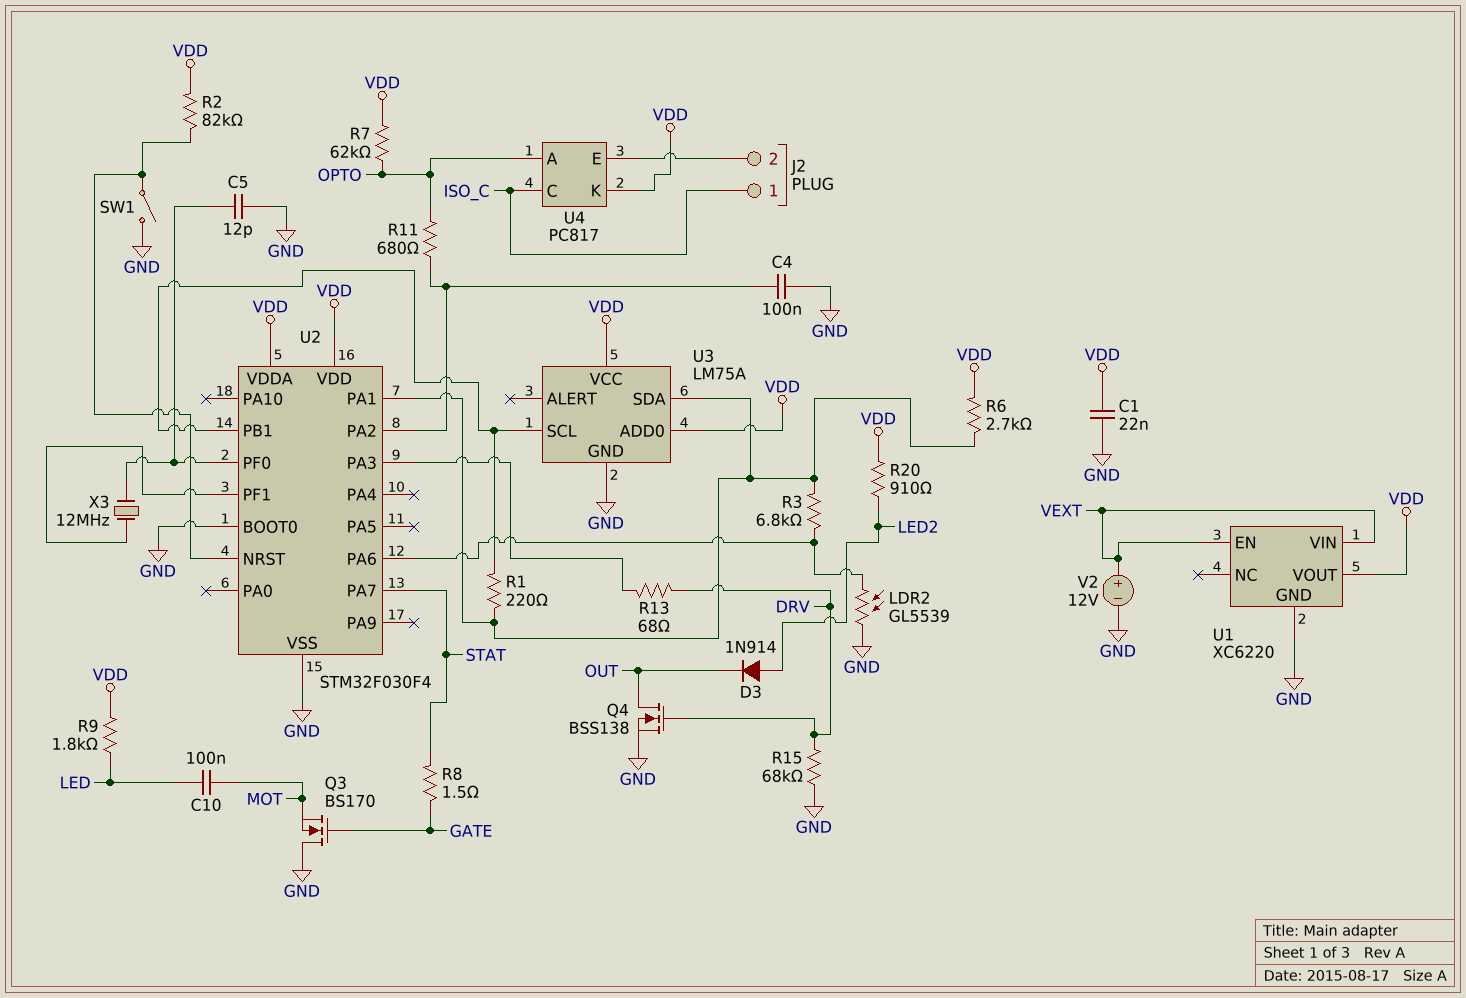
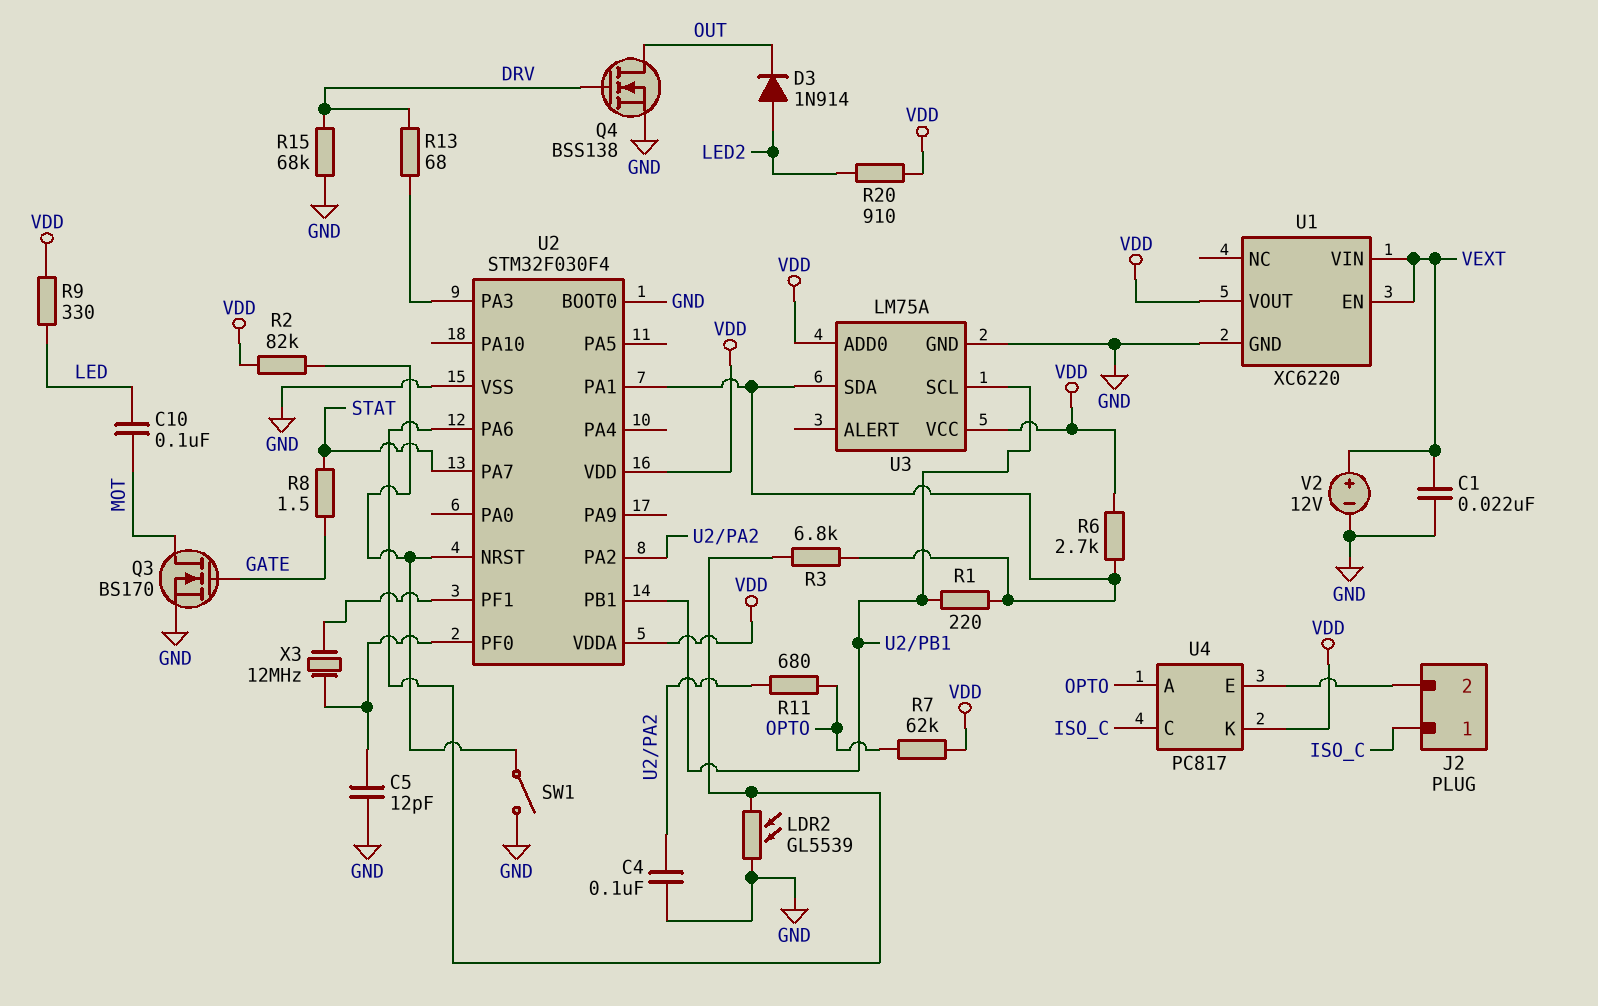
C1: 22nF (GND, VDD) -> 22nF (GND, VEXT)
Q3: NMOS BS170 (G GATE, D GND, S MOT) -> NMOS BS170 (G GATE, D MOT, S GND)
R9: 1.8k (LED, VDD) -> 330 (LED, VDD)

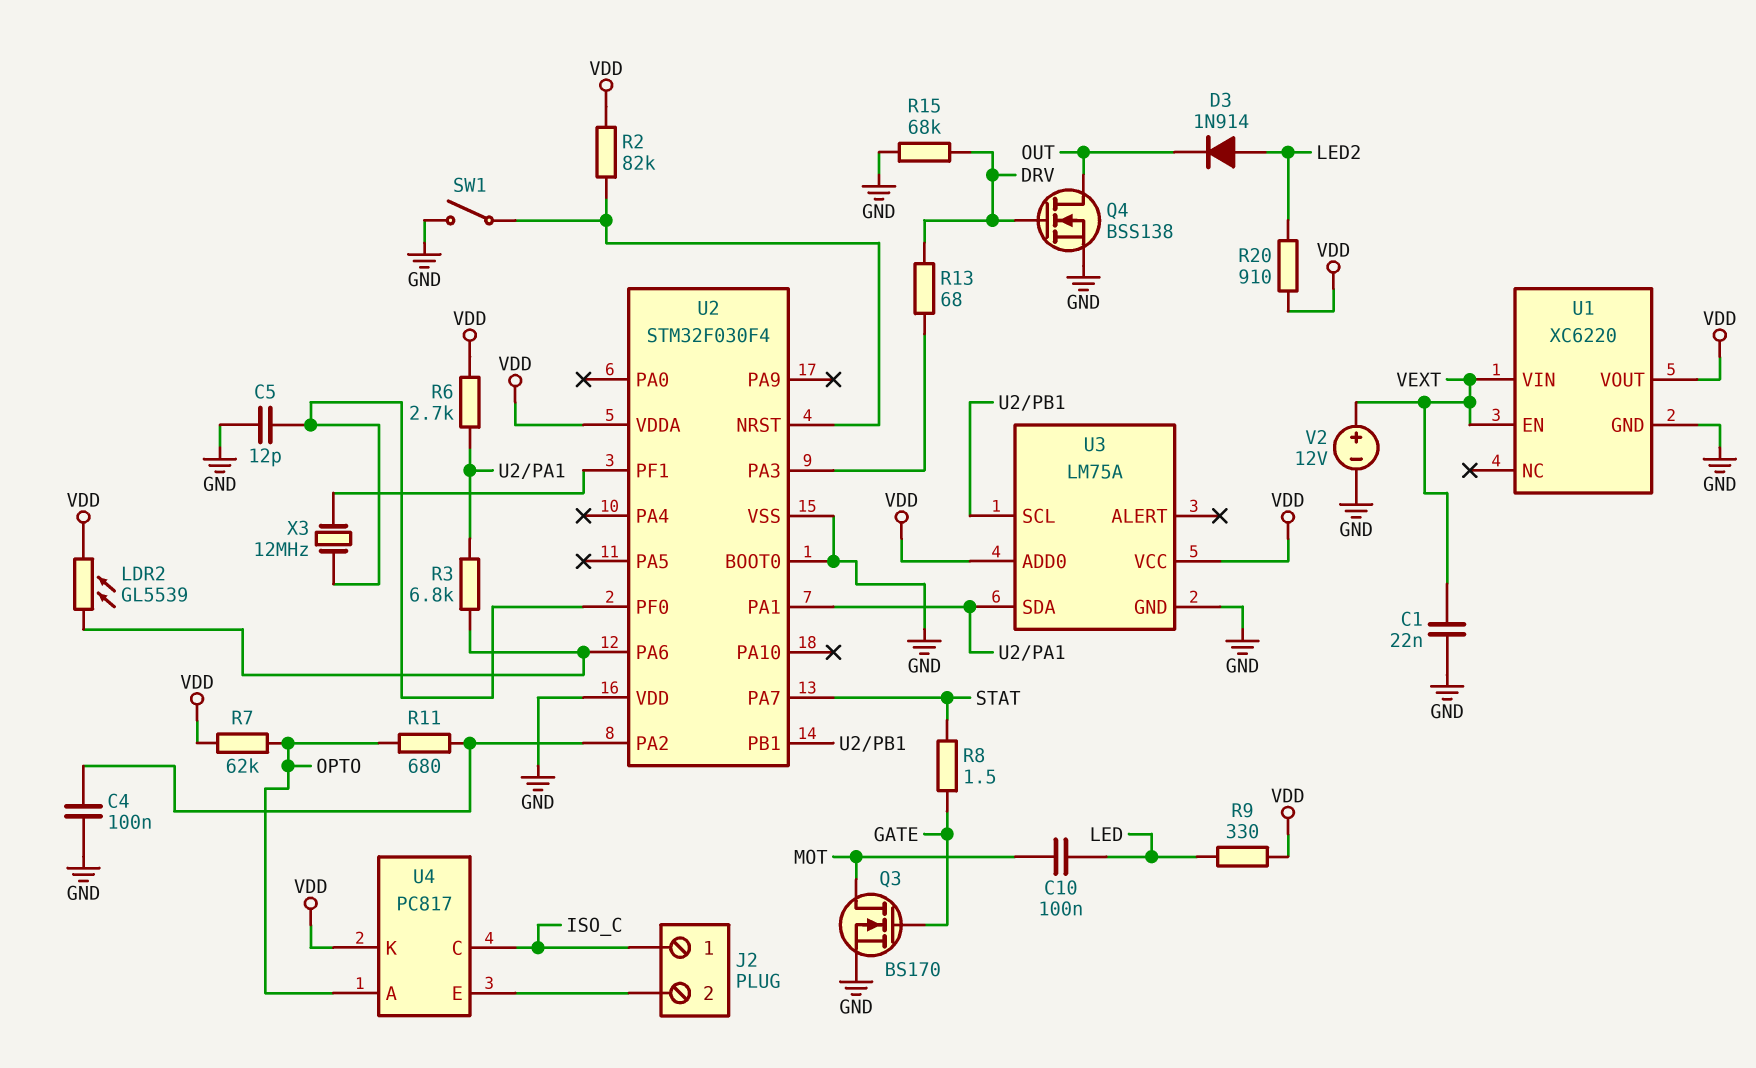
LDR2: GL5539 (GND, U2/PA6) -> GL5539 (U2/PA6, VDD)
R1: 220 (U2/PA1, U2/PB1) -> none
U2 pin VDD: VDD -> GND

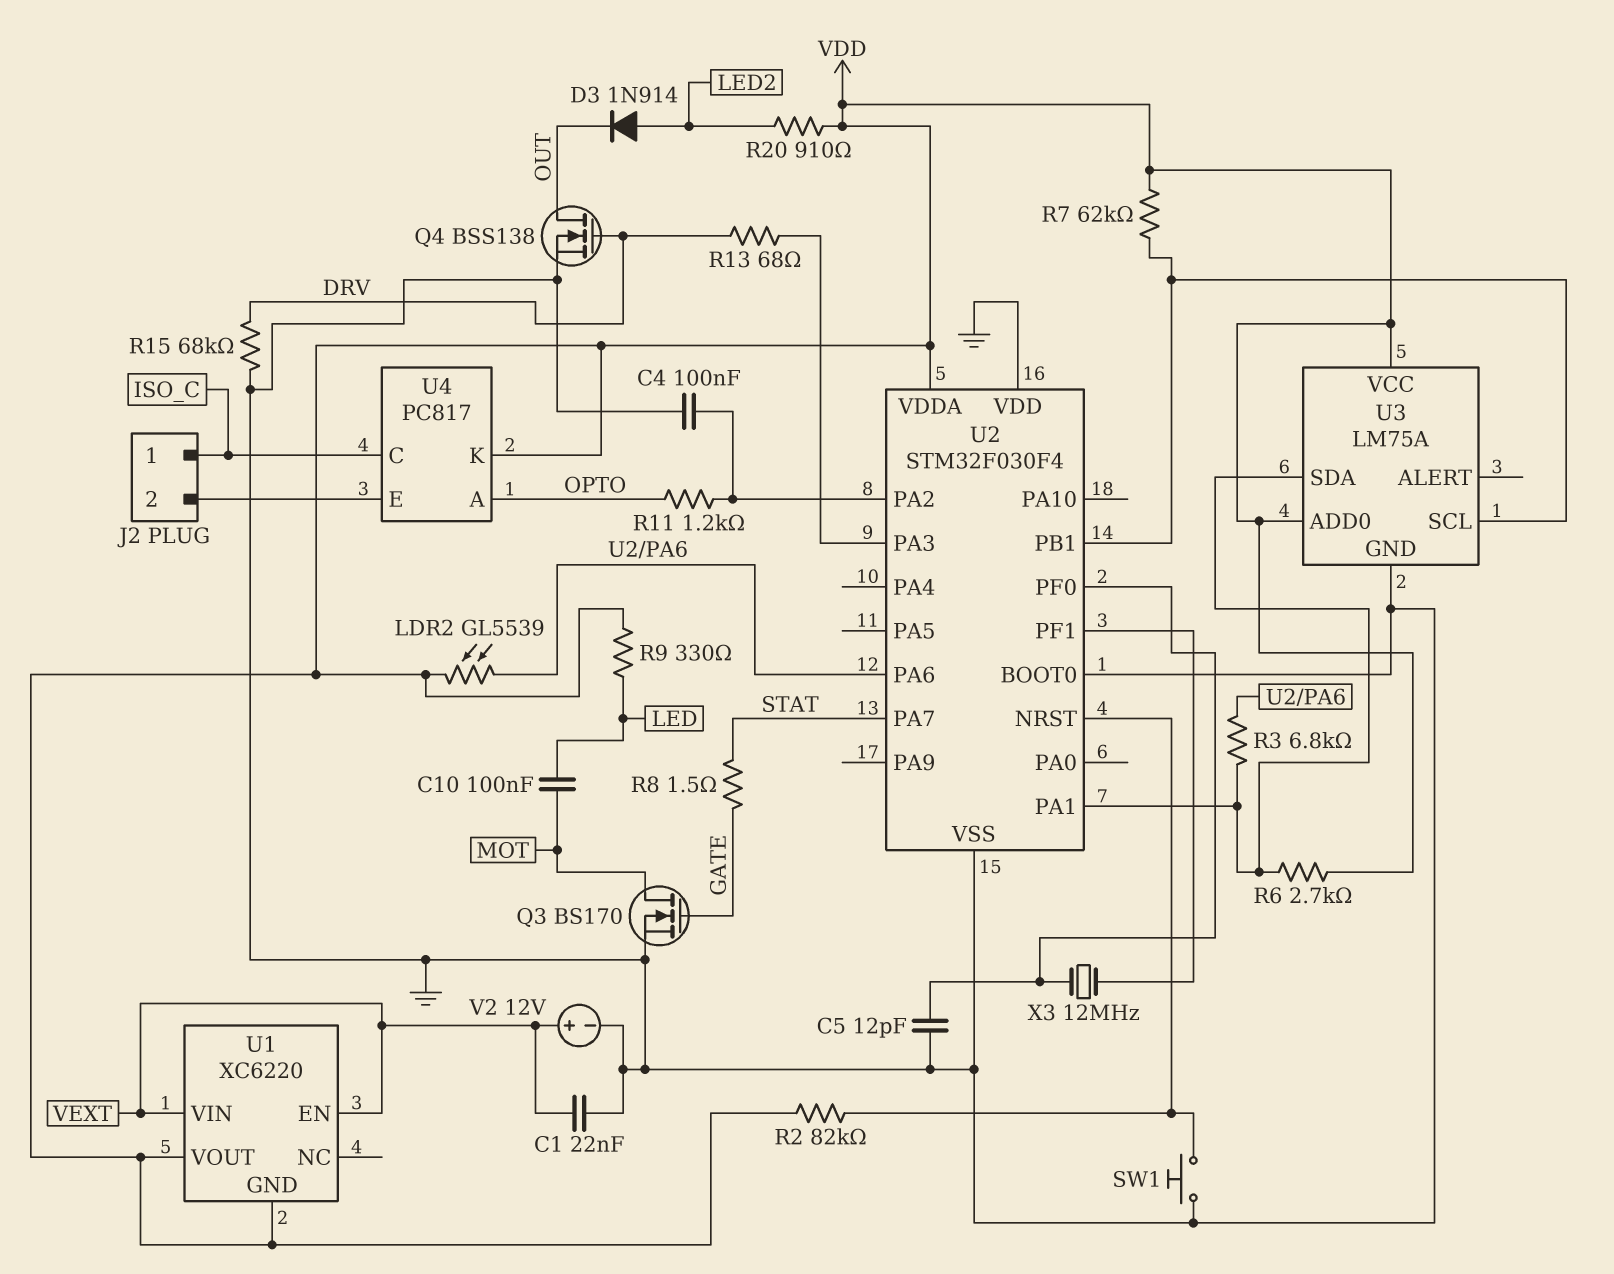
R7: 62k (OPTO, VDD) -> 62k (U2/PB1, VDD)
R11: 680 (OPTO, U2/PA2) -> 1.2k (OPTO, U2/PA2)
SW1: switch (GND, U2/NRST) -> button (GND, U2/NRST)
U1 pin GND: GND -> VDD

